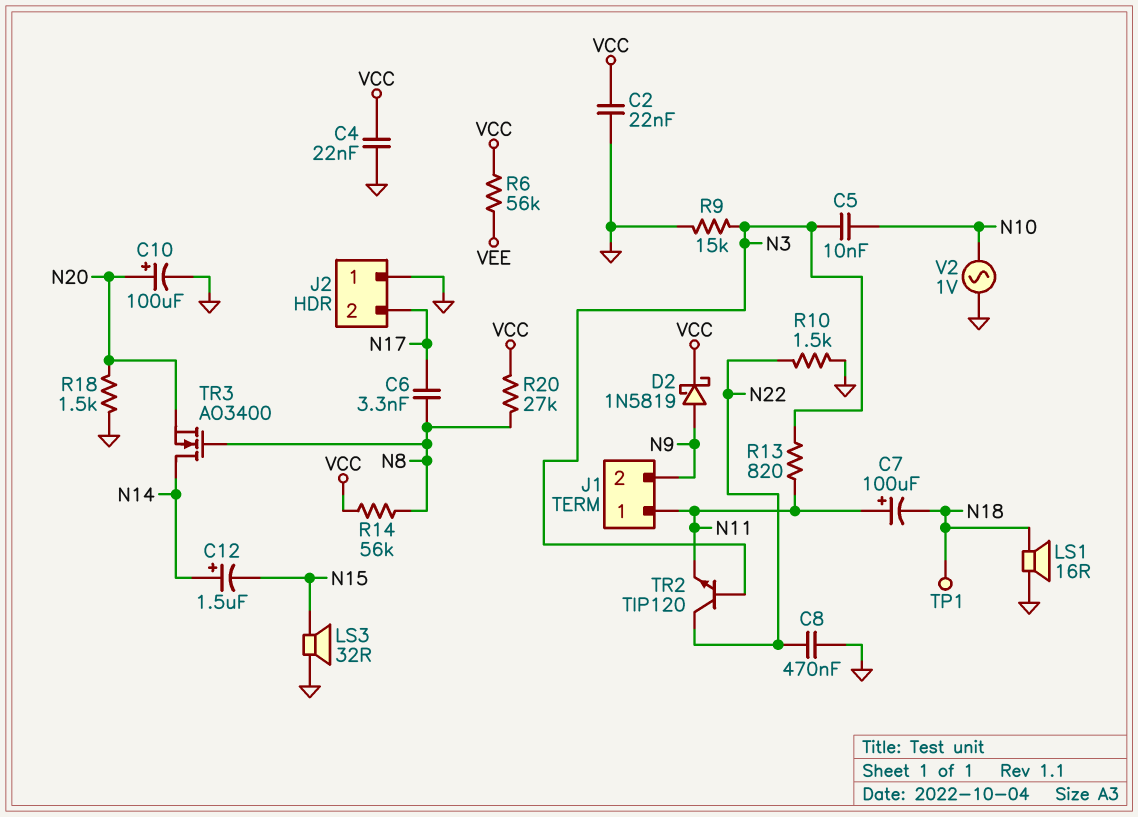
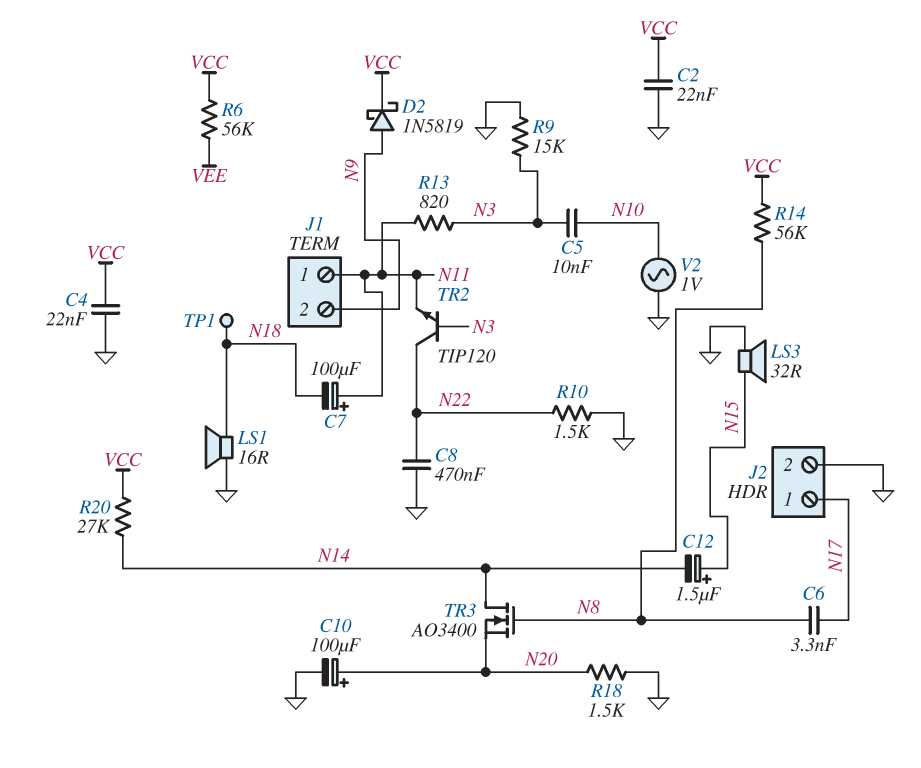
C12: 1.5uF (plus N14, minus N15) -> 1.5uF (plus N15, minus N14)
J2 pin 1: GND -> N17
J2 pin 2: N17 -> GND
R20: 27k (N8, VCC) -> 27k (N14, VCC)

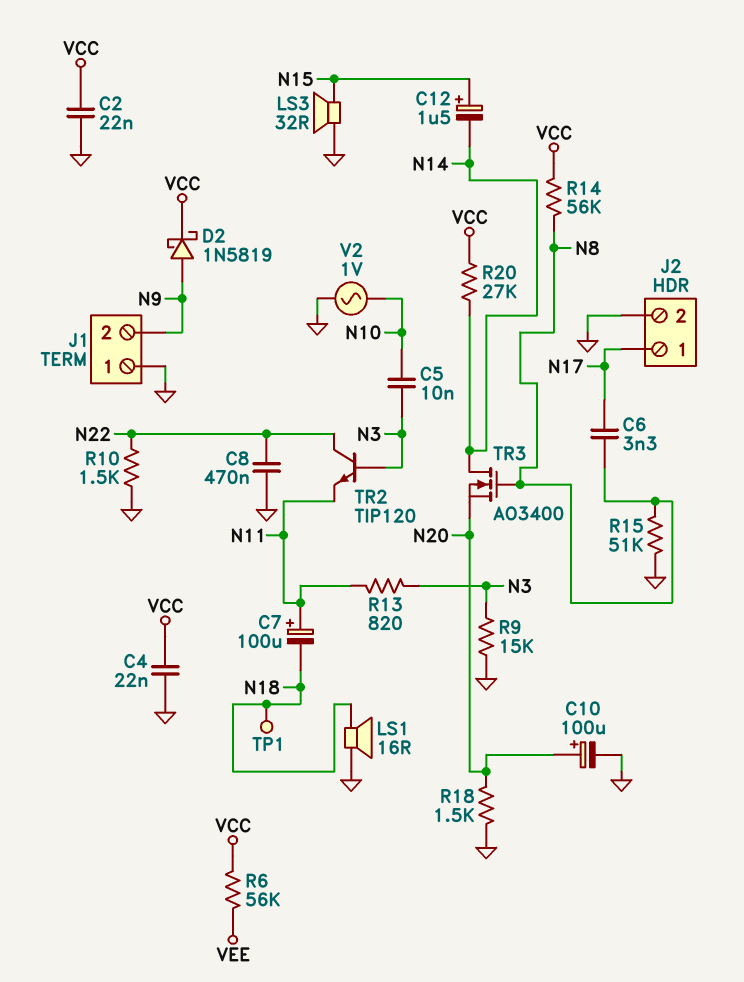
J1 pin 1: N11 -> GND
R15: none -> 51k (GND, N8)

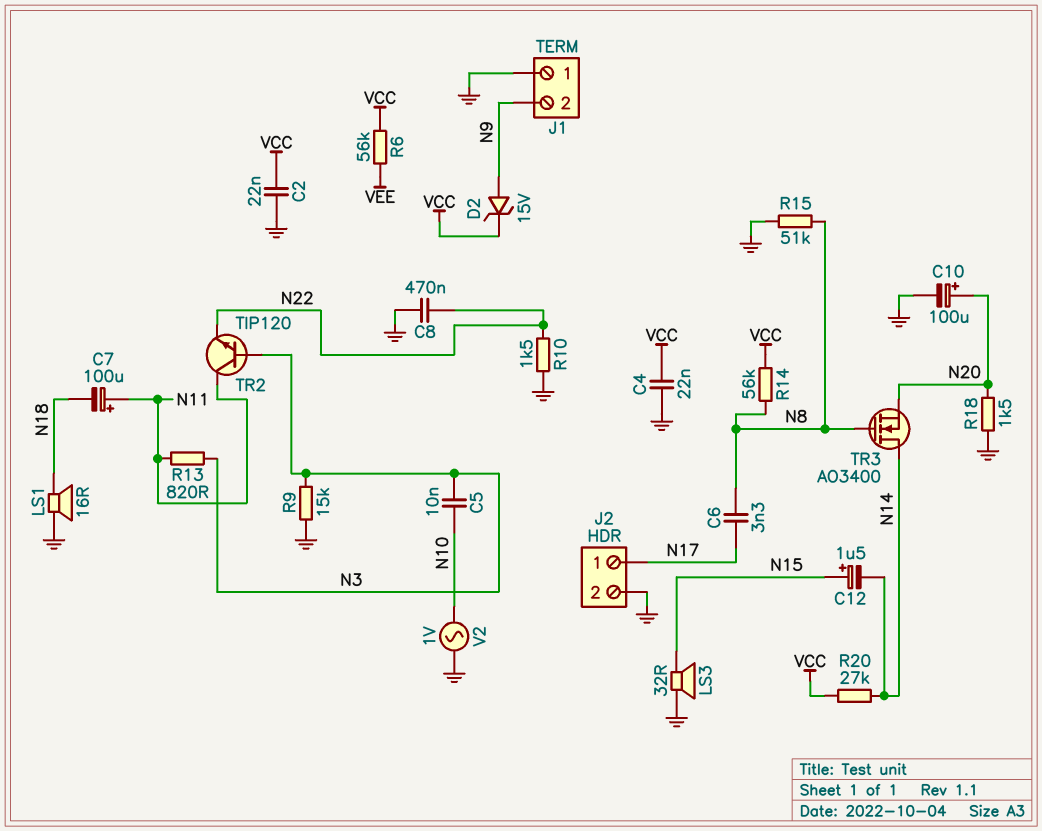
D2: schottky 1N5819 (A N9, K VCC) -> zener 15V (A N9, K VCC)
TP1: test point (N18) -> none
TR2: NPN TIP120 (B N3, C N22, E N11) -> NPN TIP120 (B N3, C N11, E N22)

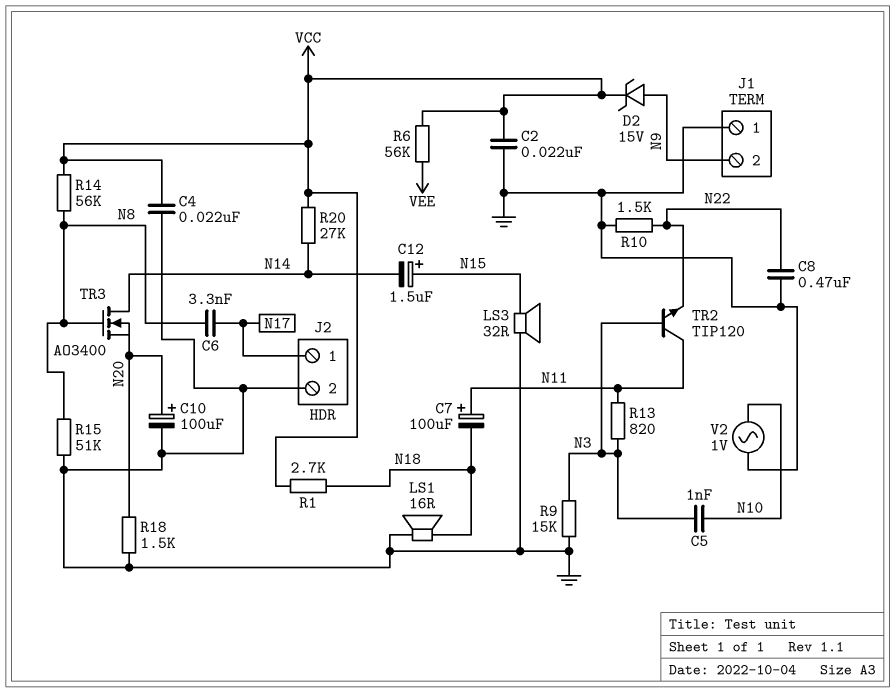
C5: 10nF (N3, N10) -> 1nF (N3, N10)
R1: none -> 2.7k (N18, VCC)

